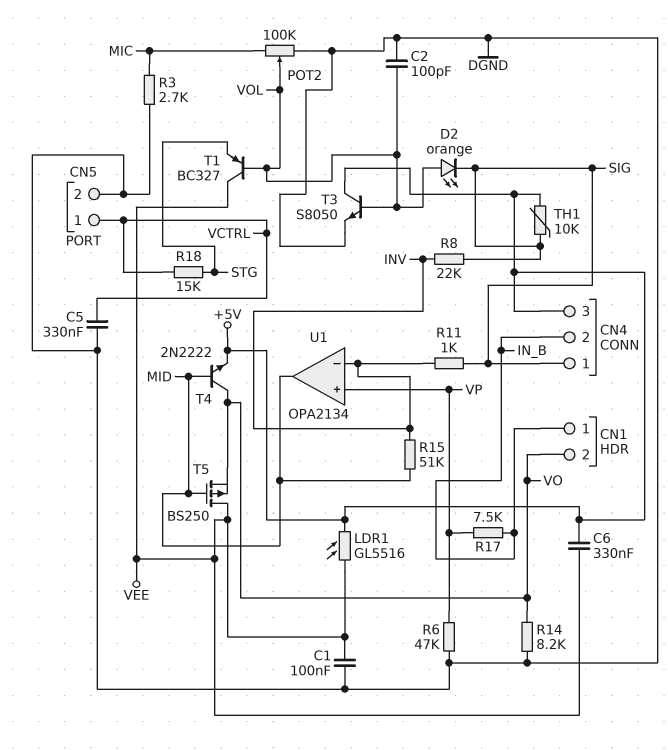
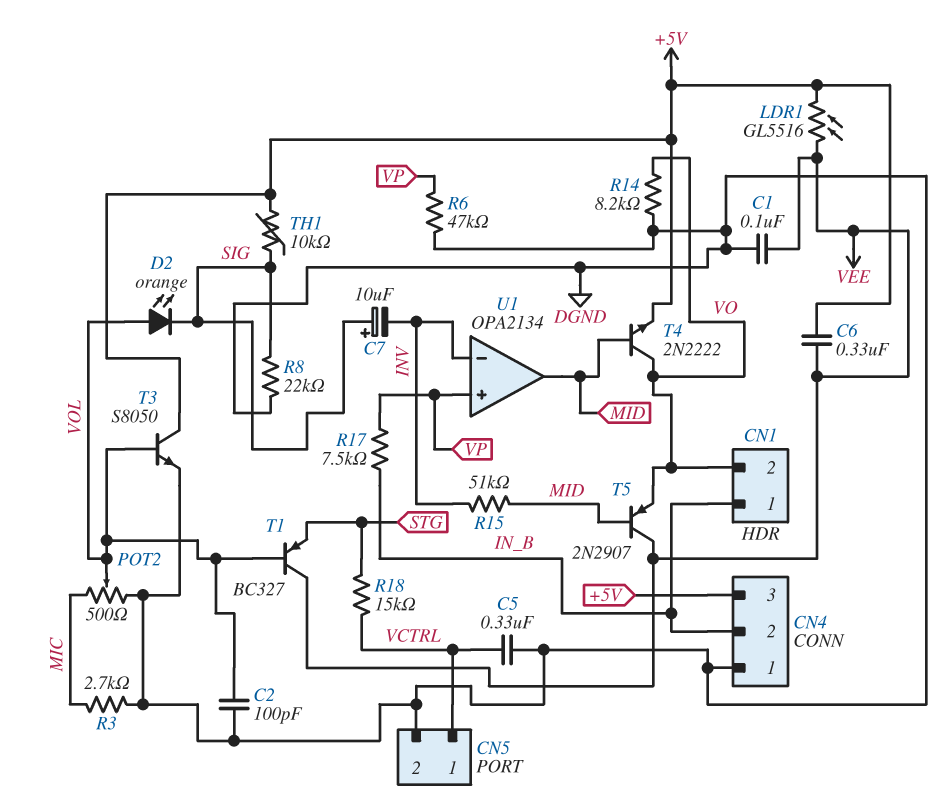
C7: none -> 10uF (plus SIG, minus INV)
CN4 pin 1: SIG -> DGND
POT2: 100k (DGND, MIC, wiper VOL) -> 500 (DGND, MIC, wiper VOL)
R8: 22k (INV, SIG) -> 22k (DGND, SIG)
R11: 1k (INV, SIG) -> none
T5: PMOS BS250 (G MID, D VEE, S VO) -> PNP 2N2907 (B MID, C VEE, E VO)

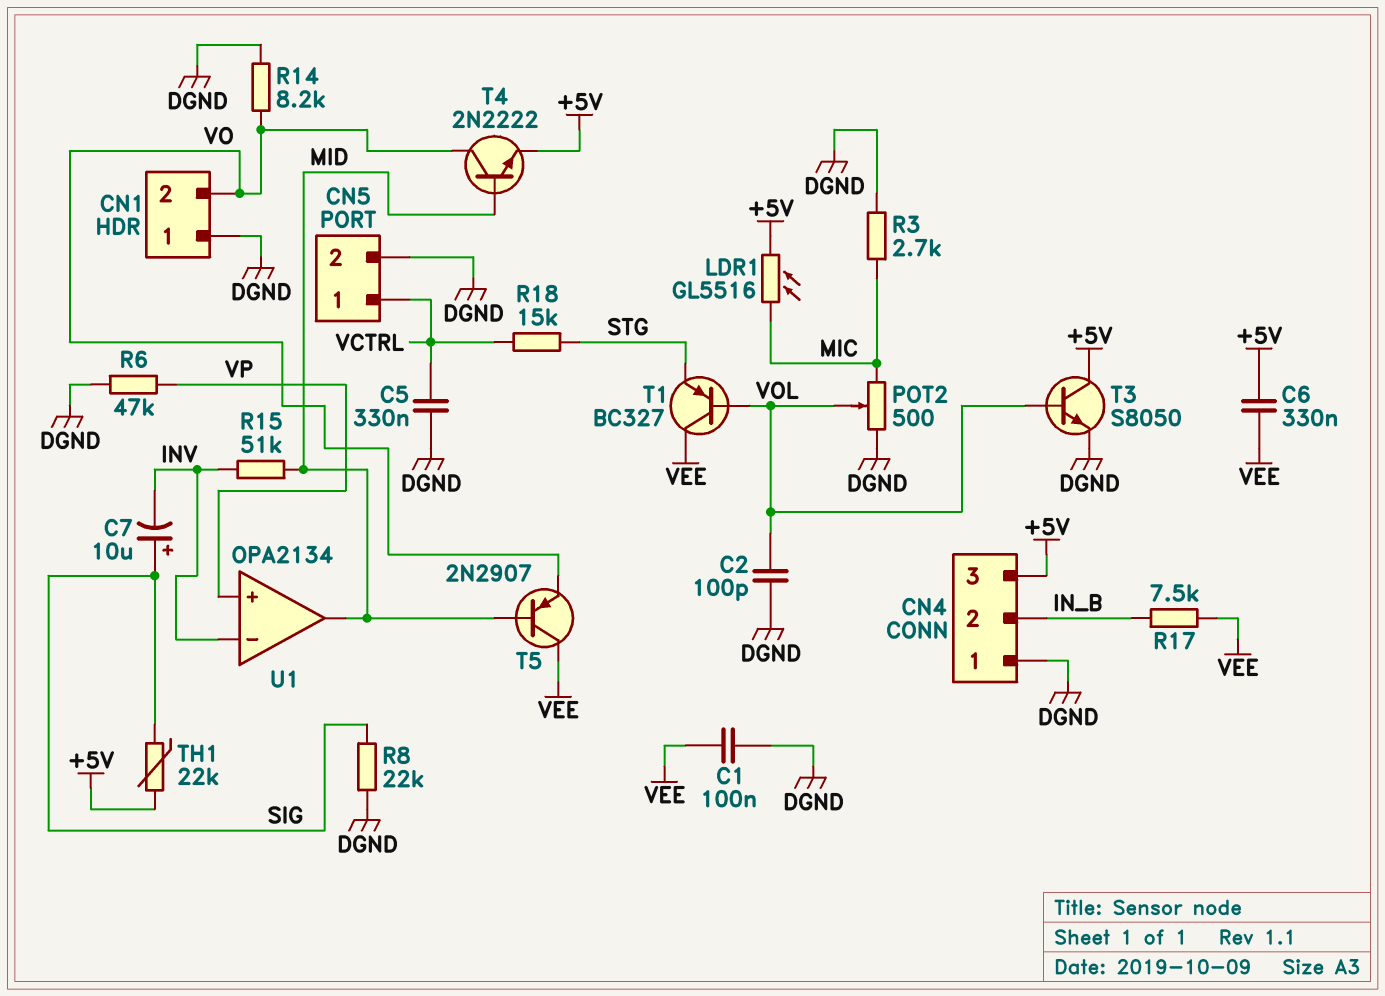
CN1 pin 1: IN_B -> DGND
D2: LED orange (A VOL, K SIG) -> none
LDR1: GL5516 (+5V, VEE) -> GL5516 (+5V, MIC)
R17: 7.5k (IN_B, VP) -> 7.5k (IN_B, VEE)
TH1: 10k (+5V, SIG) -> 22k (+5V, SIG)

